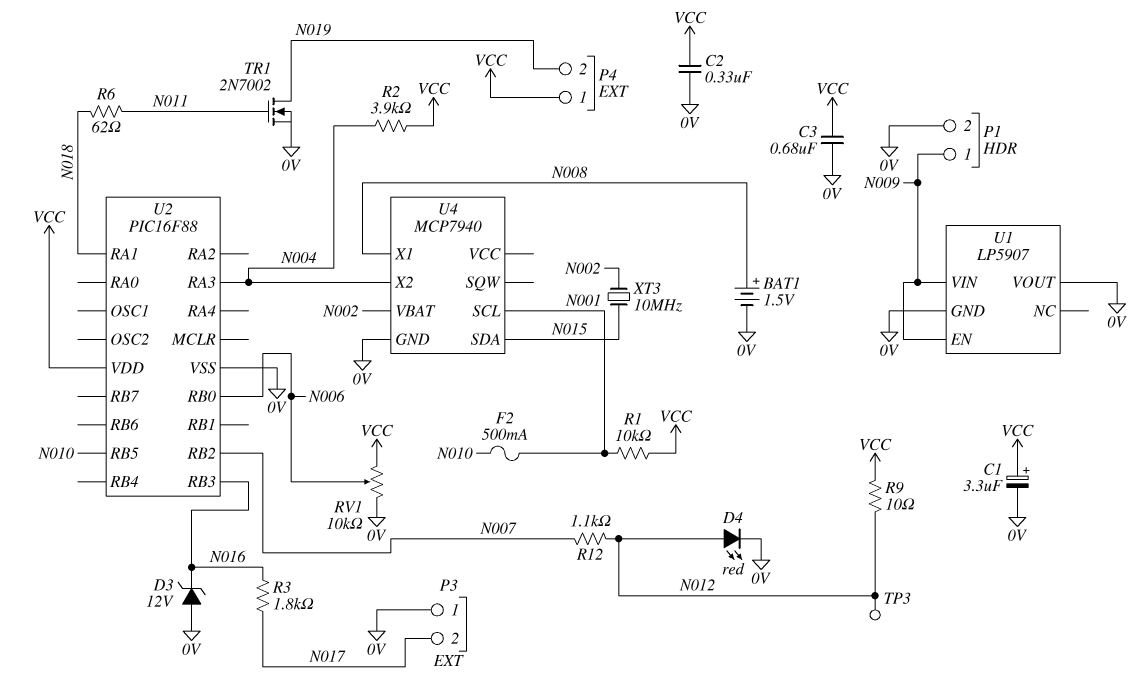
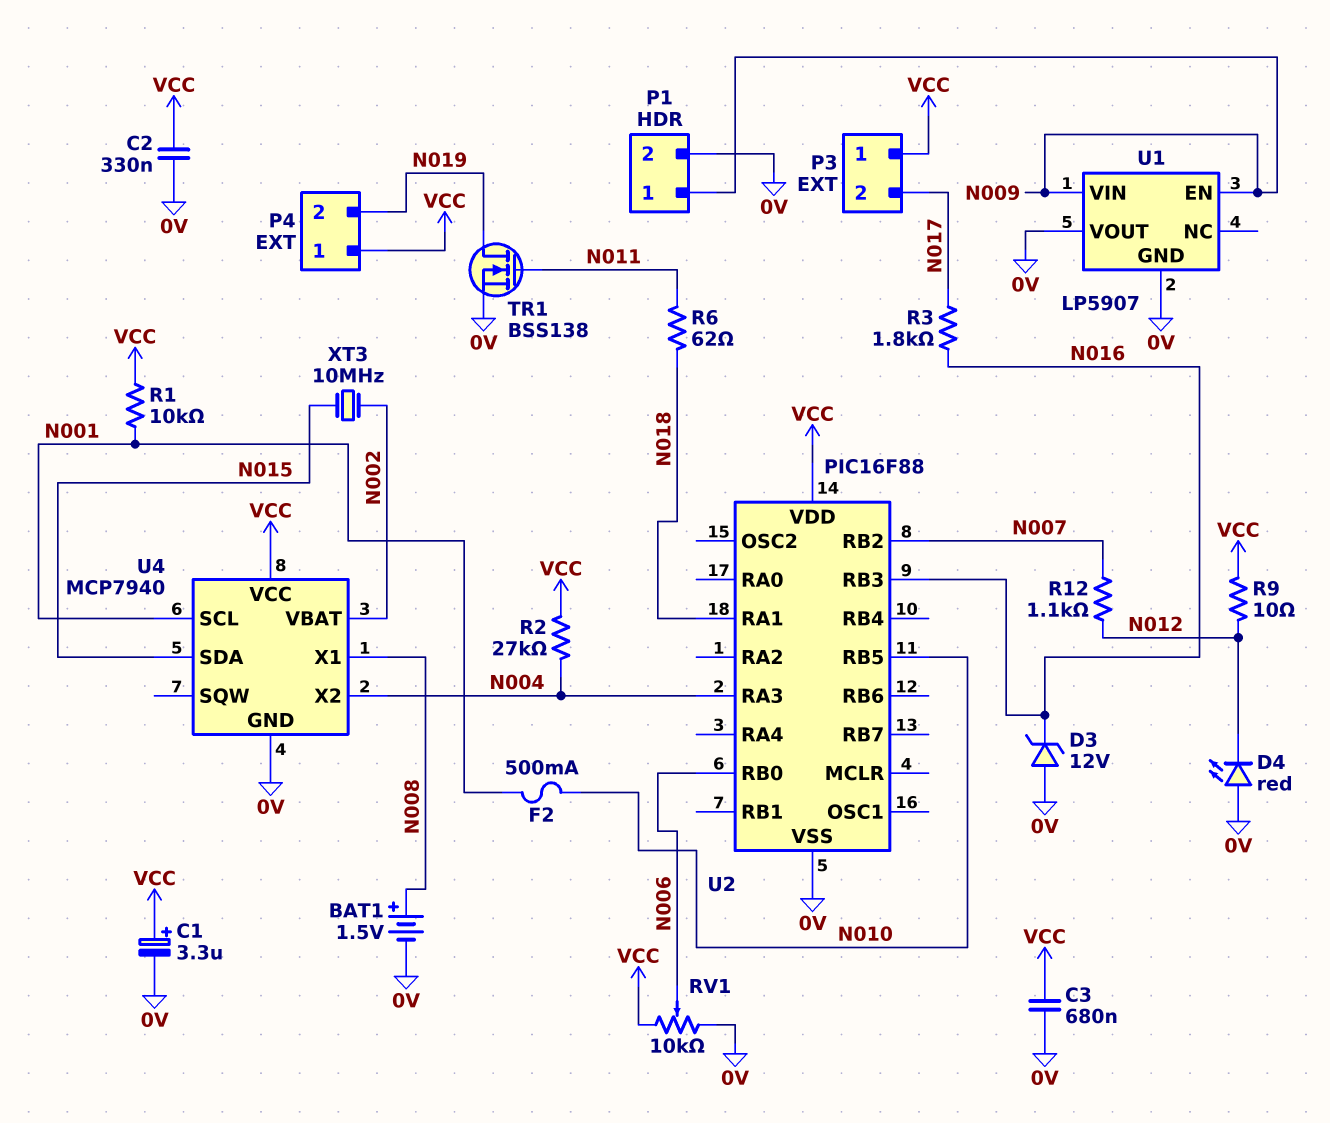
D4: LED red (A N012, K 0V) -> LED red (A 0V, K N012)
P3 pin 1: 0V -> VCC
R2: 3.9k (N004, VCC) -> 27k (N004, VCC)
TP3: test point (N012) -> none
TR1: NMOS 2N7002 (G N011, D N019, S 0V) -> NMOS BSS138 (G N011, D N019, S 0V)
U4 pin VCC: none -> VCC

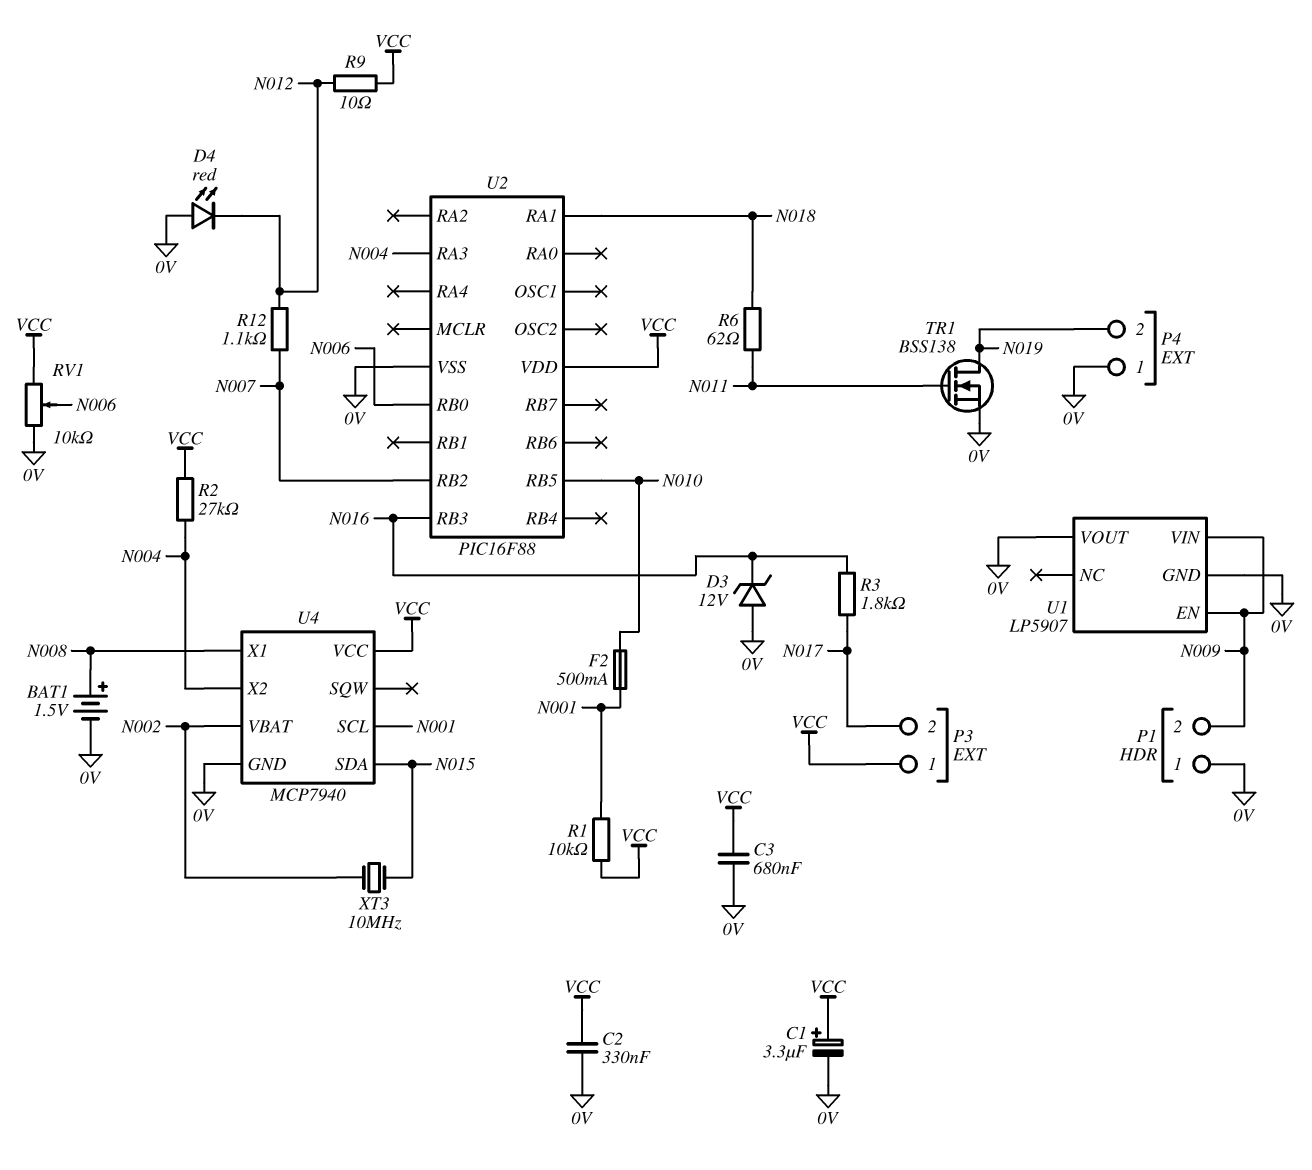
P1 pin 1: N009 -> 0V
P1 pin 2: 0V -> N009
P4 pin 1: VCC -> 0V

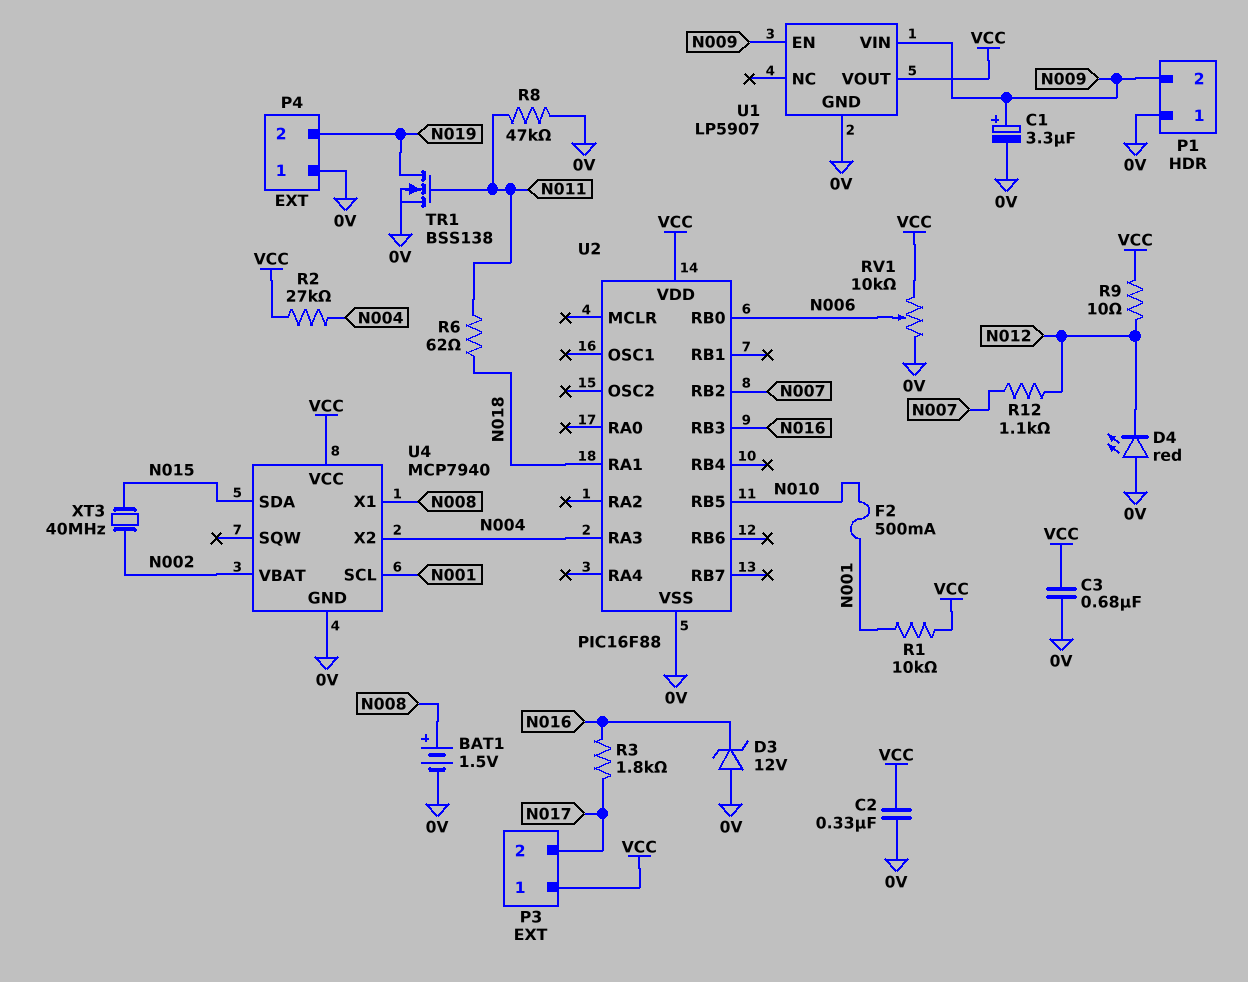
C1: 3.3uF (plus VCC, minus 0V) -> 3.3uF (plus N009, minus 0V)
R8: none -> 47k (0V, N011)
U1 pin VOUT: 0V -> VCC
XT3: 10MHz (N002, N015) -> 40MHz (N002, N015)

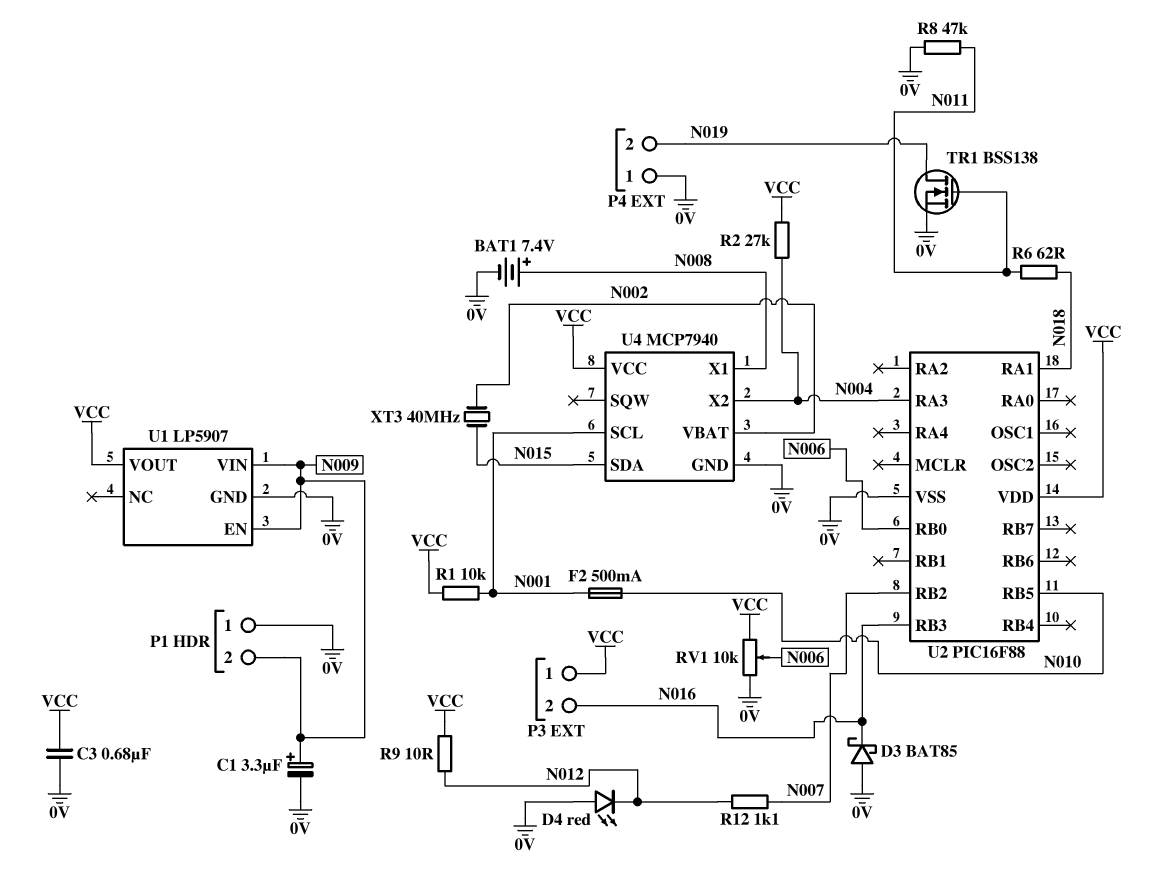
BAT1: 1.5V (plus N008, minus 0V) -> 7.4V (plus N008, minus 0V)
C2: 330nF (0V, VCC) -> none
D3: zener 12V (A 0V, K N016) -> schottky BAT85 (A 0V, K N016)
P3 pin 2: N017 -> N016
R3: 1.8k (N016, N017) -> none

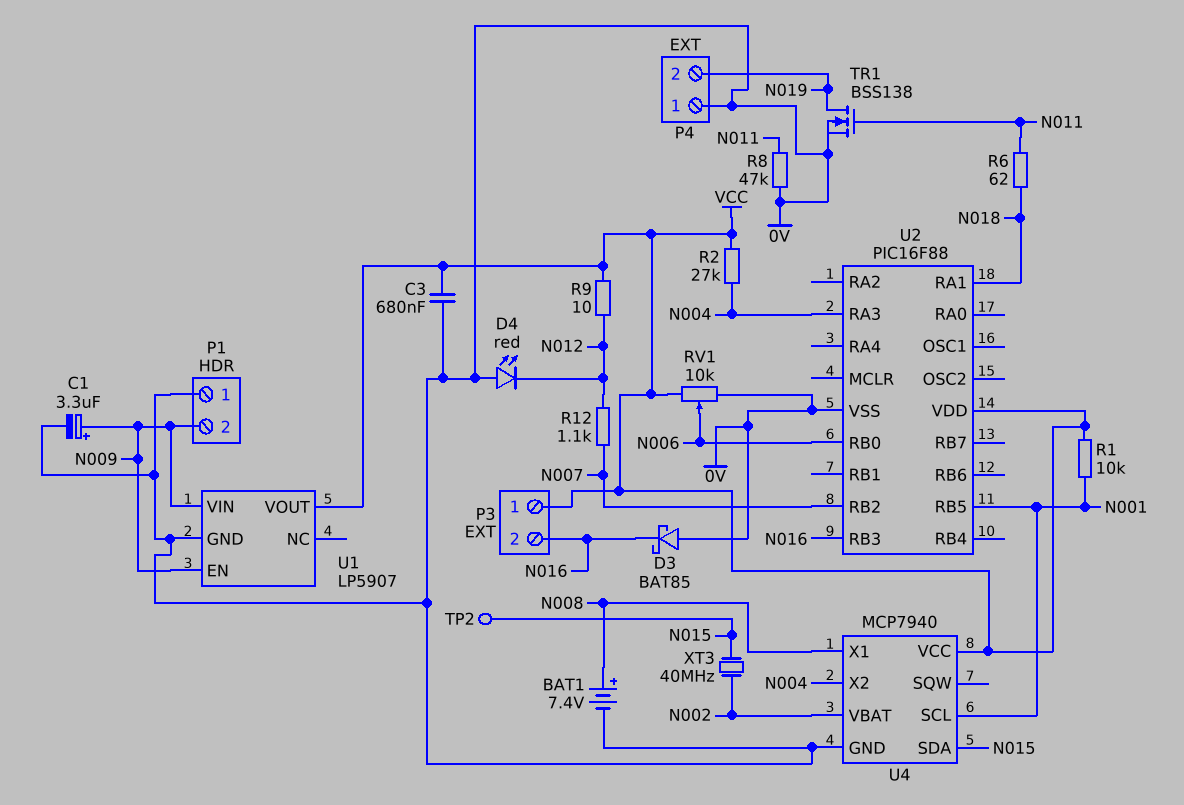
F2: 500mA (N001, N010) -> none
TP2: none -> test point (N015)
U2 pin RB5: N010 -> N001

